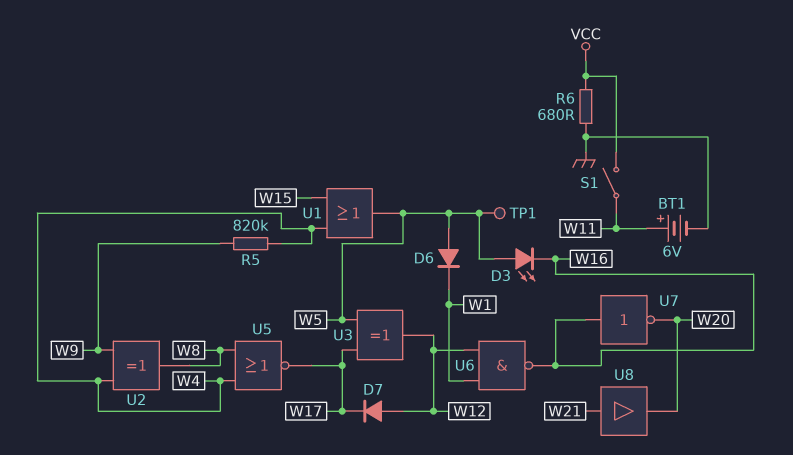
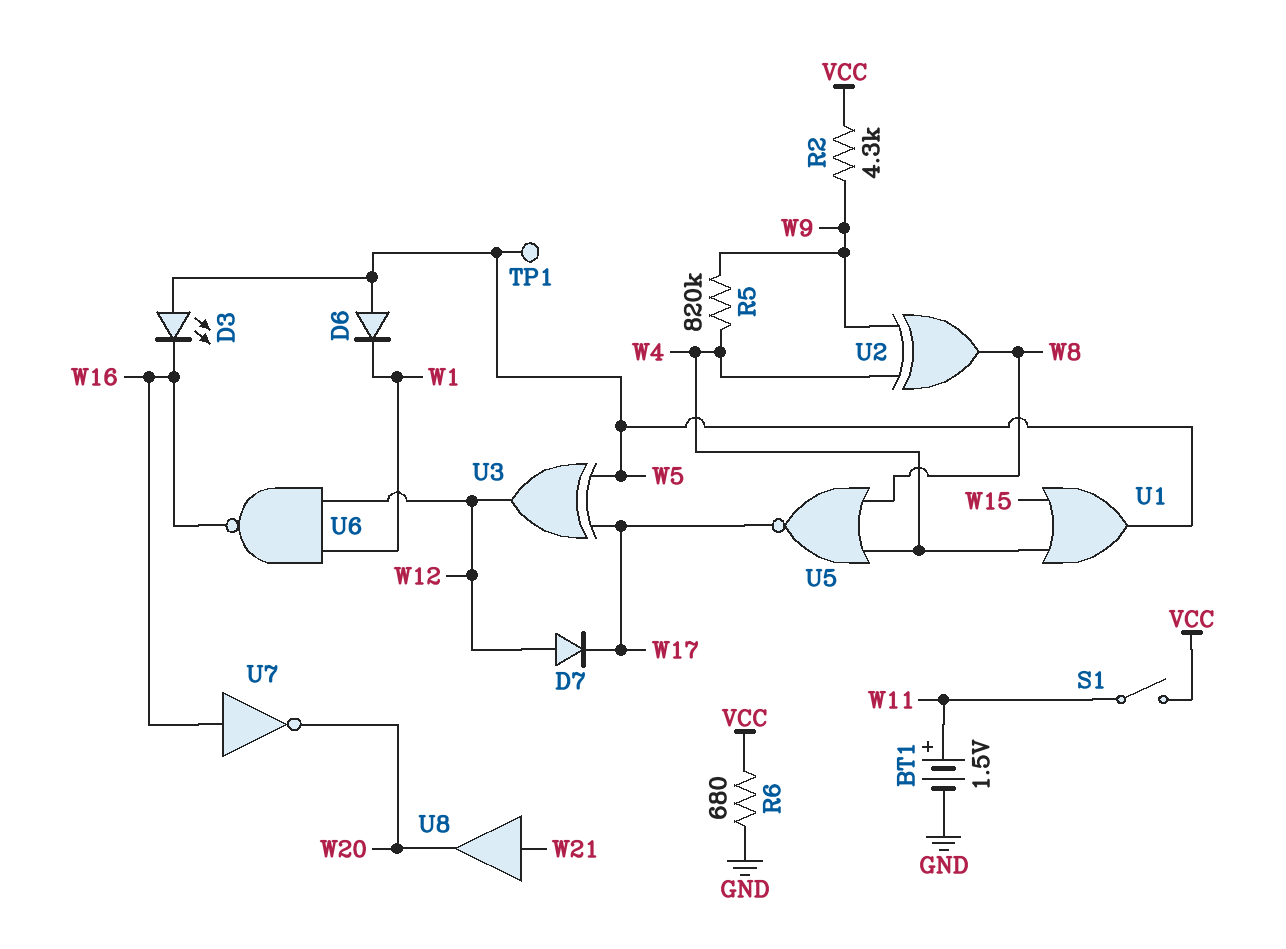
BT1: 6V (plus W11, minus GND) -> 1.5V (plus W11, minus GND)
R2: none -> 4.3k (VCC, W9)

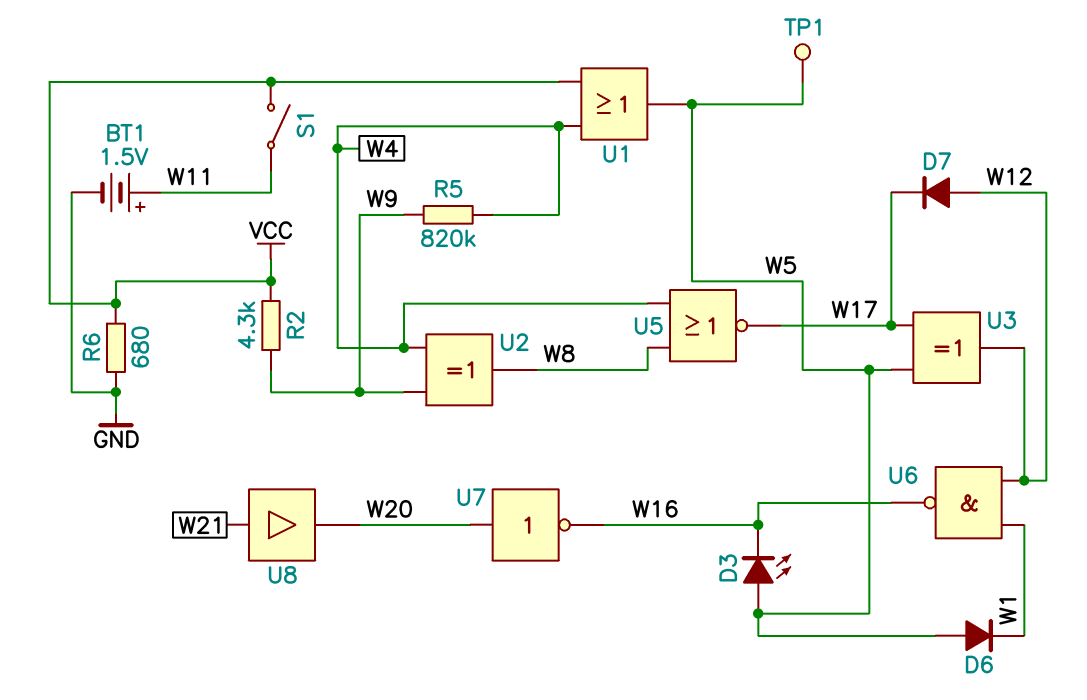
U1: OR (in W4, in W15, out W5) -> OR (in VCC, in W4, out W5)
U7: NOT (in W16, out W20) -> NOT (in W20, out W16)

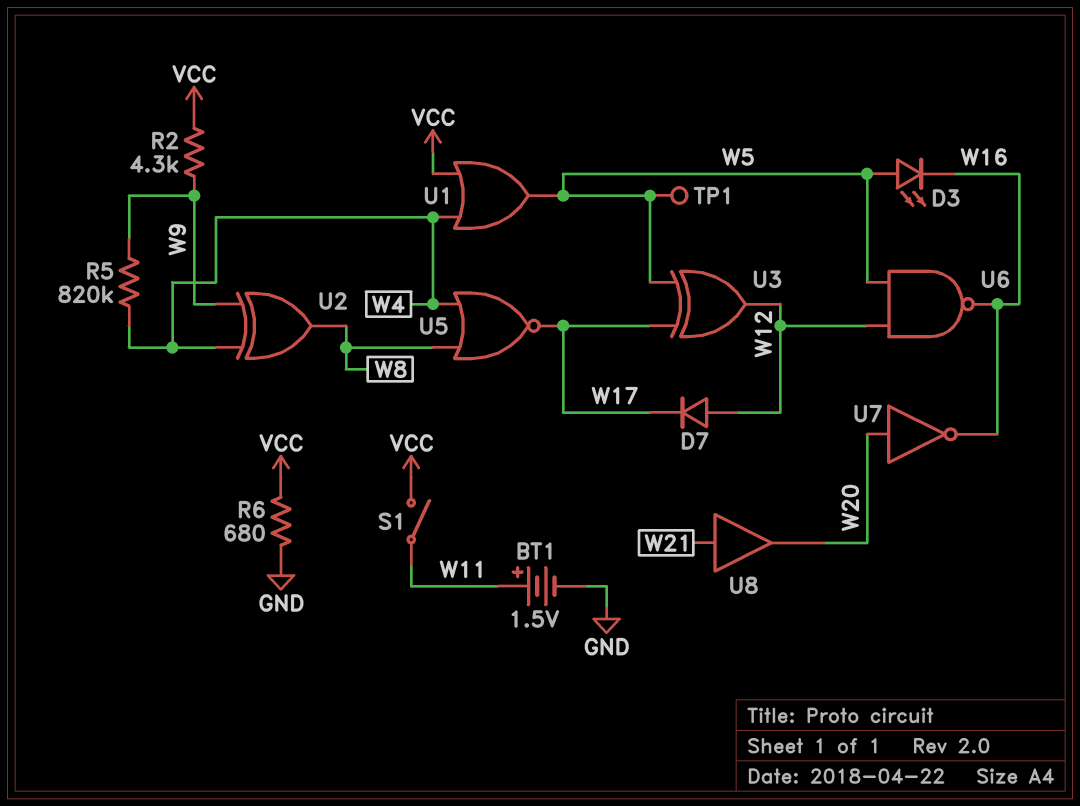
D6: diode (A W5, K W1) -> none
U6: NAND (in W1, in W12, out W16) -> NAND (in W5, in W12, out W16)

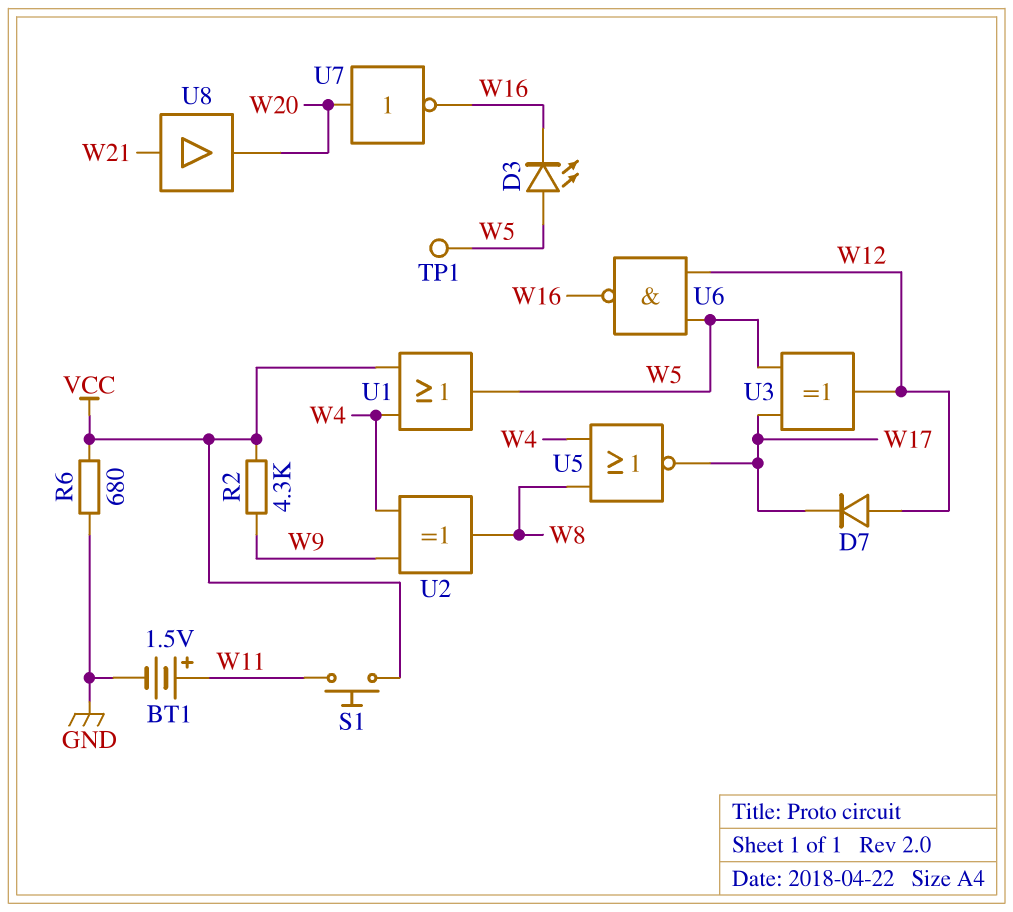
R5: 820k (W4, W9) -> none
S1: switch (VCC, W11) -> button (VCC, W11)

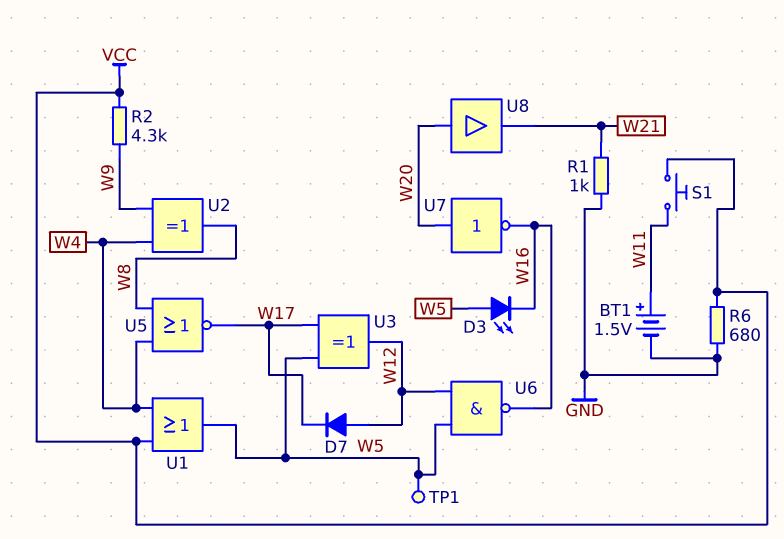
R1: none -> 1k (GND, W21)
U8: buffer (in W21, out W20) -> buffer (in W20, out W21)

